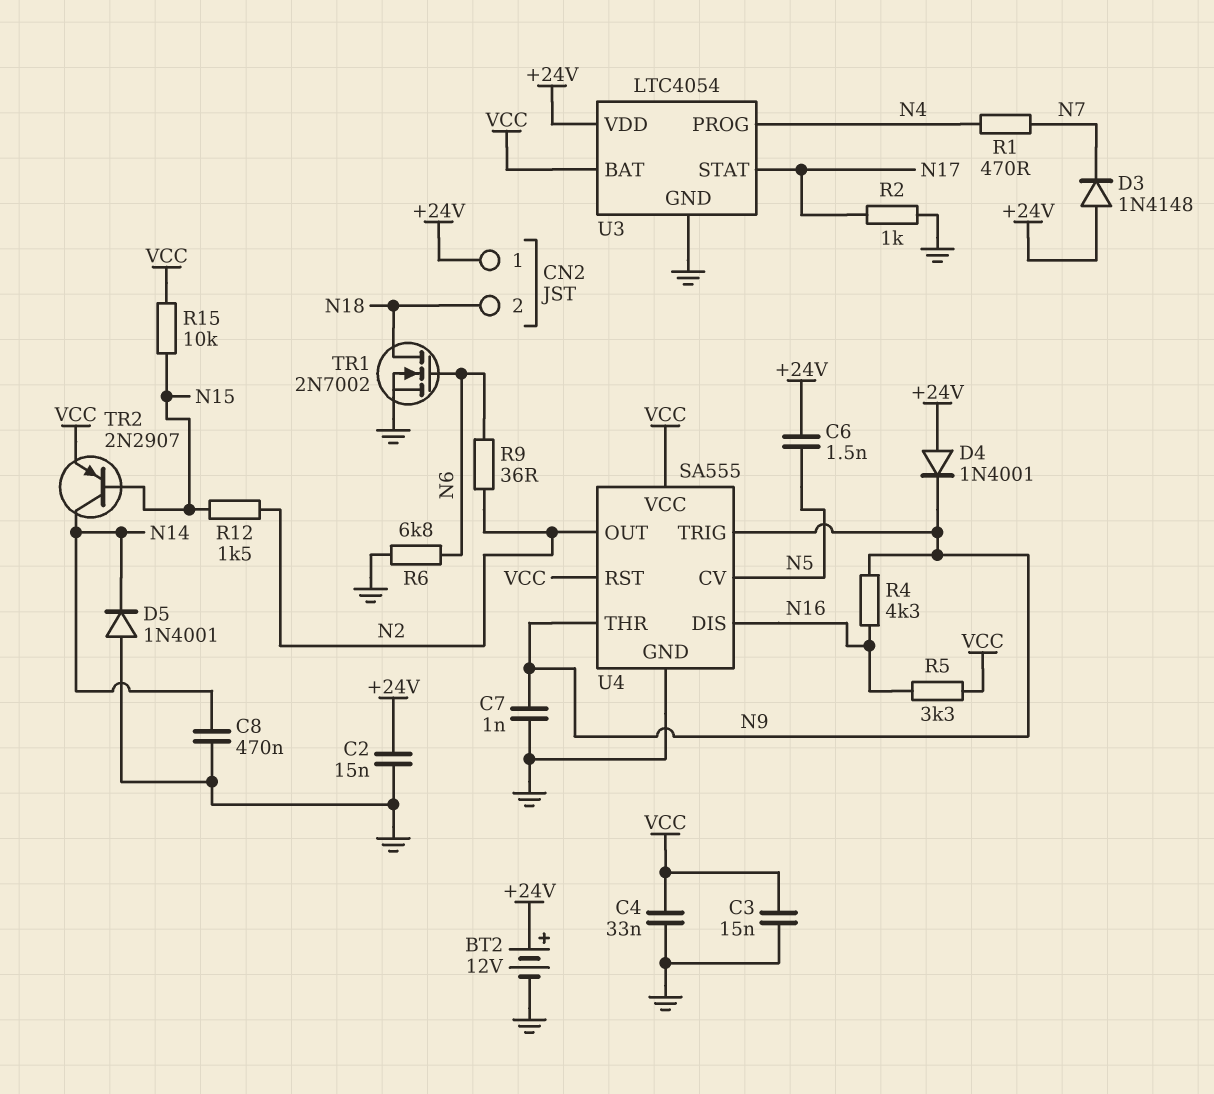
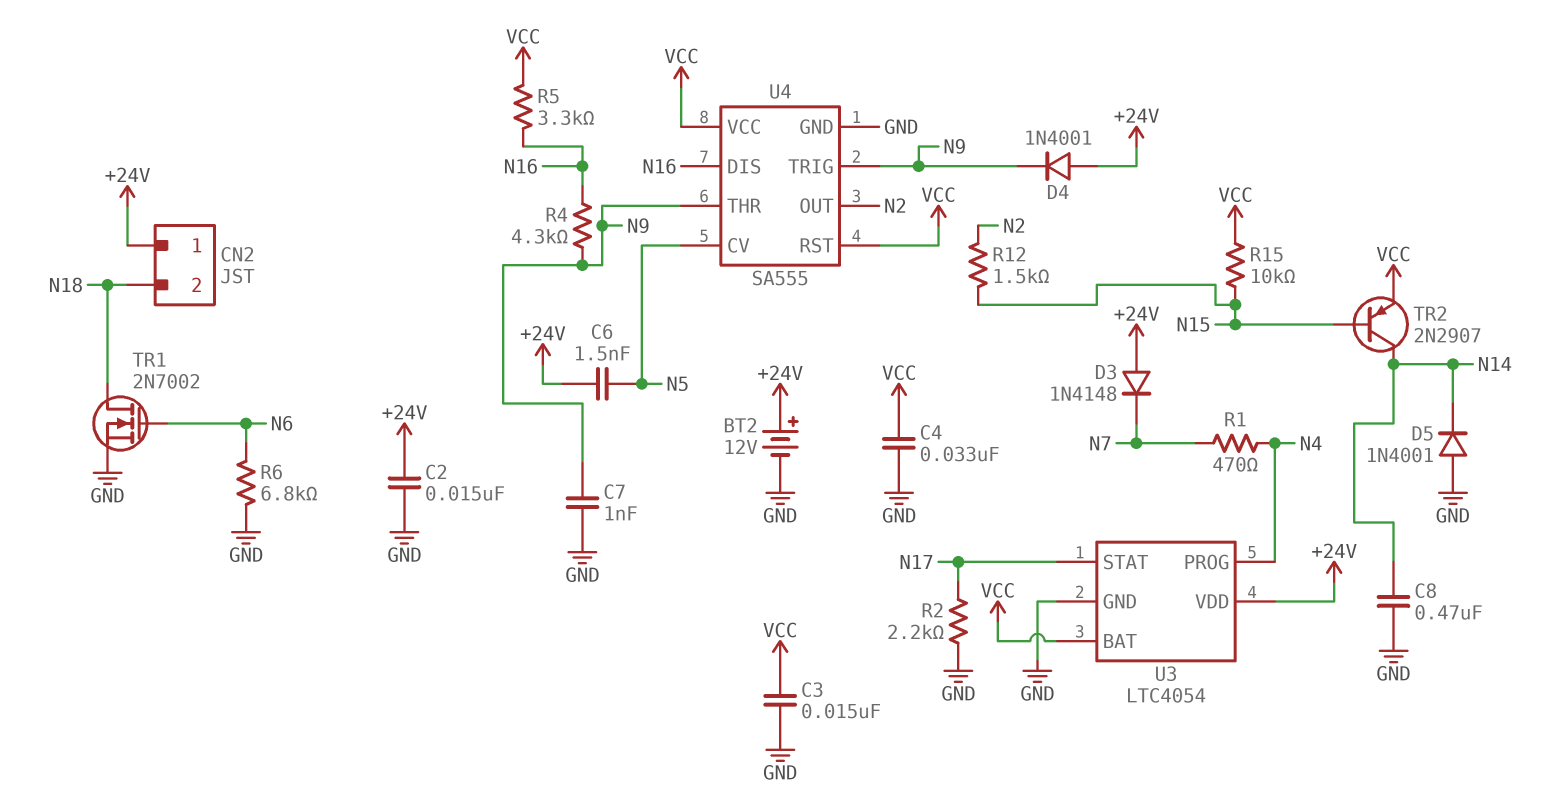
R2: 1k (GND, N17) -> 2.2k (GND, N17)
R9: 36 (N2, N6) -> none

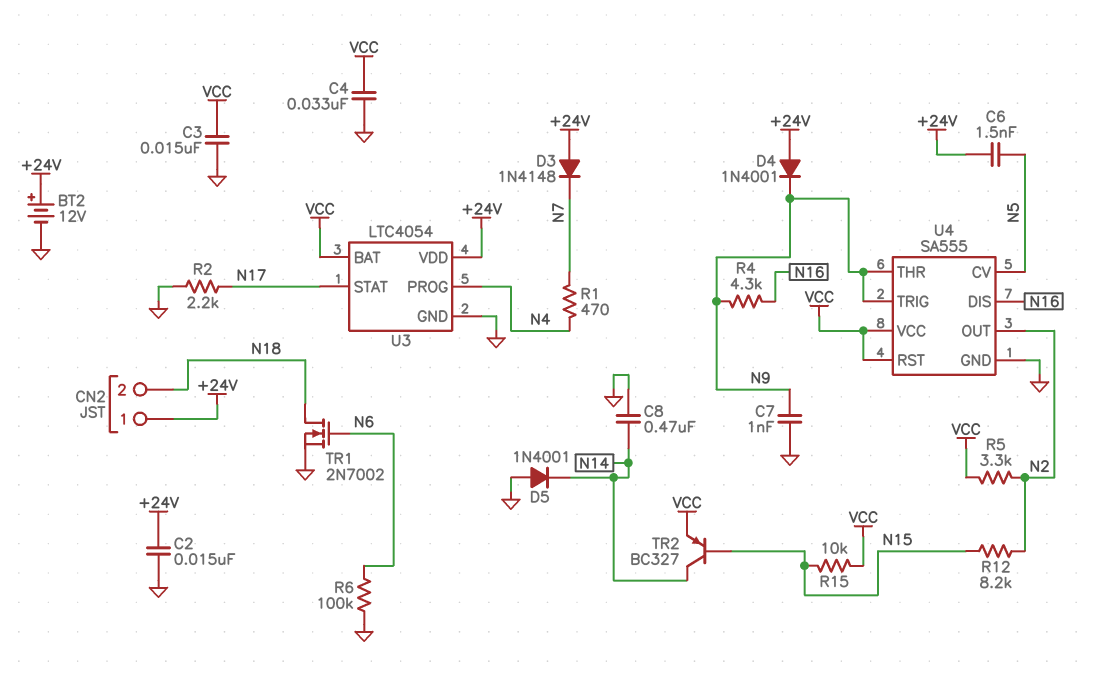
R5: 3.3k (N16, VCC) -> 3.3k (N2, VCC)
R6: 6.8k (GND, N6) -> 100k (GND, N6)
R12: 1.5k (N2, N15) -> 8.2k (N2, N15)
TR2: PNP 2N2907 (B N15, C N14, E VCC) -> PNP BC327 (B N15, C N14, E VCC)

